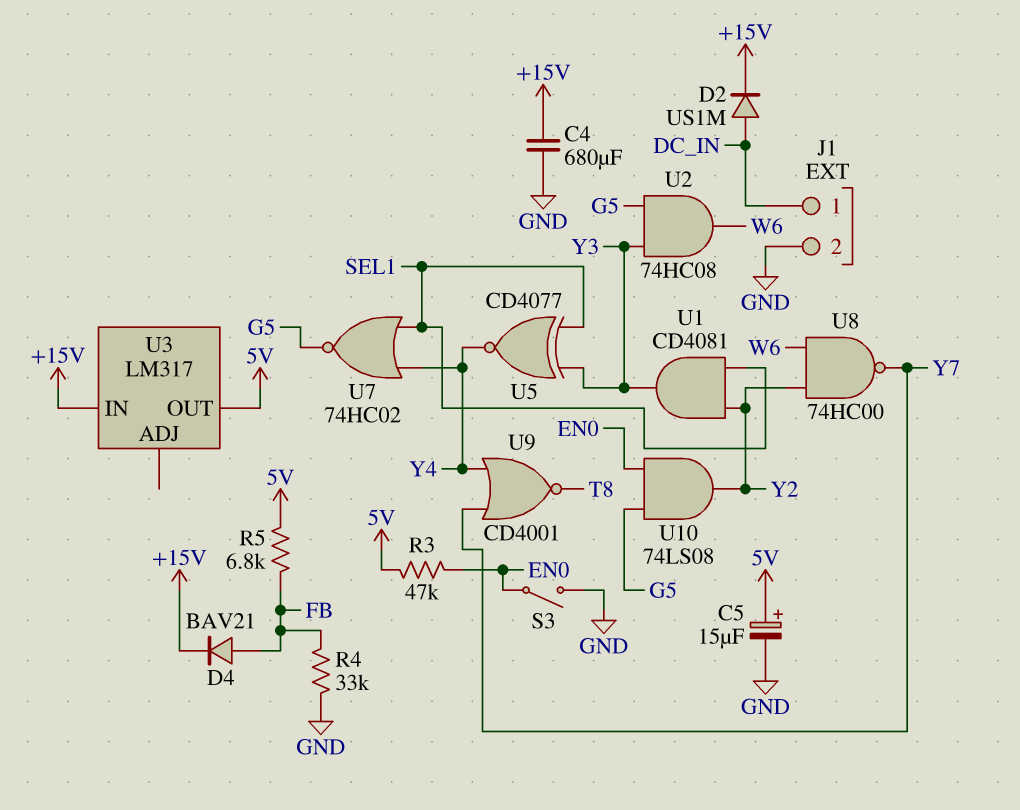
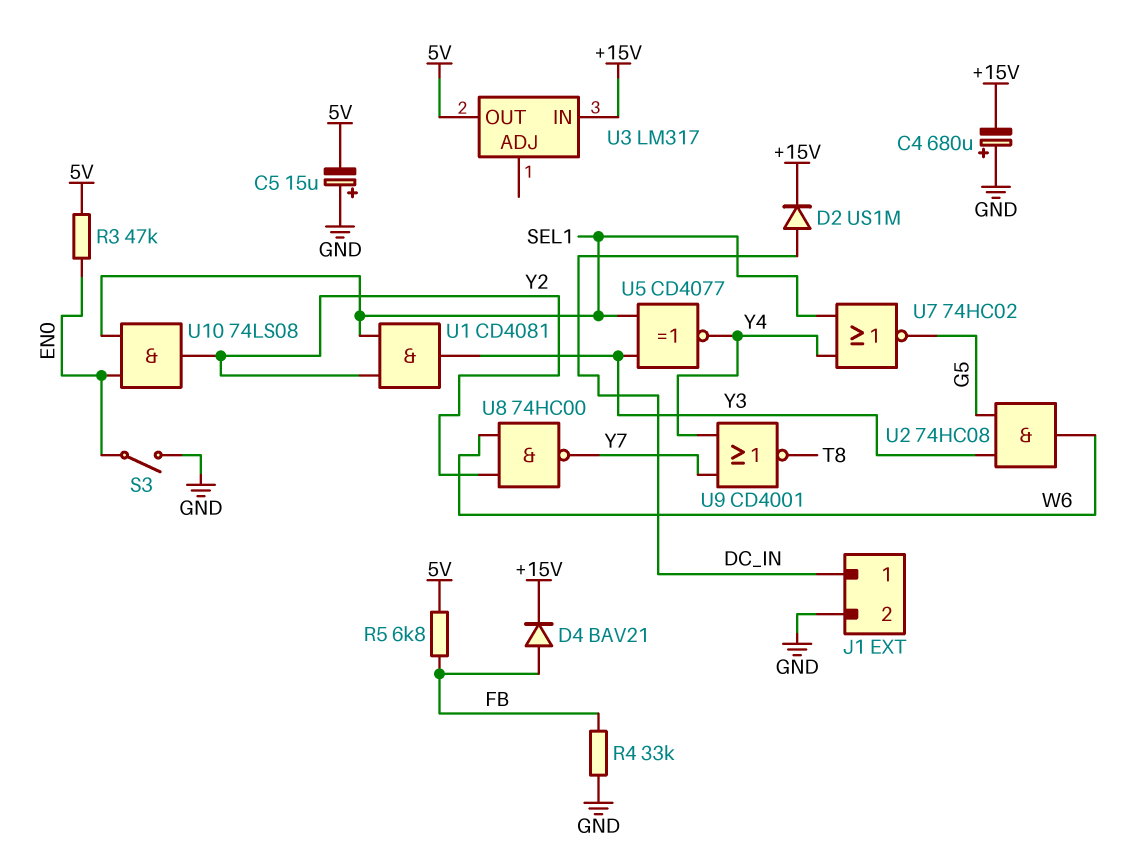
C4: 680uF (+15V, GND) -> 680uF (plus GND, minus +15V)
C5: 15uF (plus 5V, minus GND) -> 15uF (plus GND, minus 5V)
U10: AND 74LS08 (in EN0, in G5, out Y2) -> AND 74LS08 (in EN0, in SEL1, out Y2)

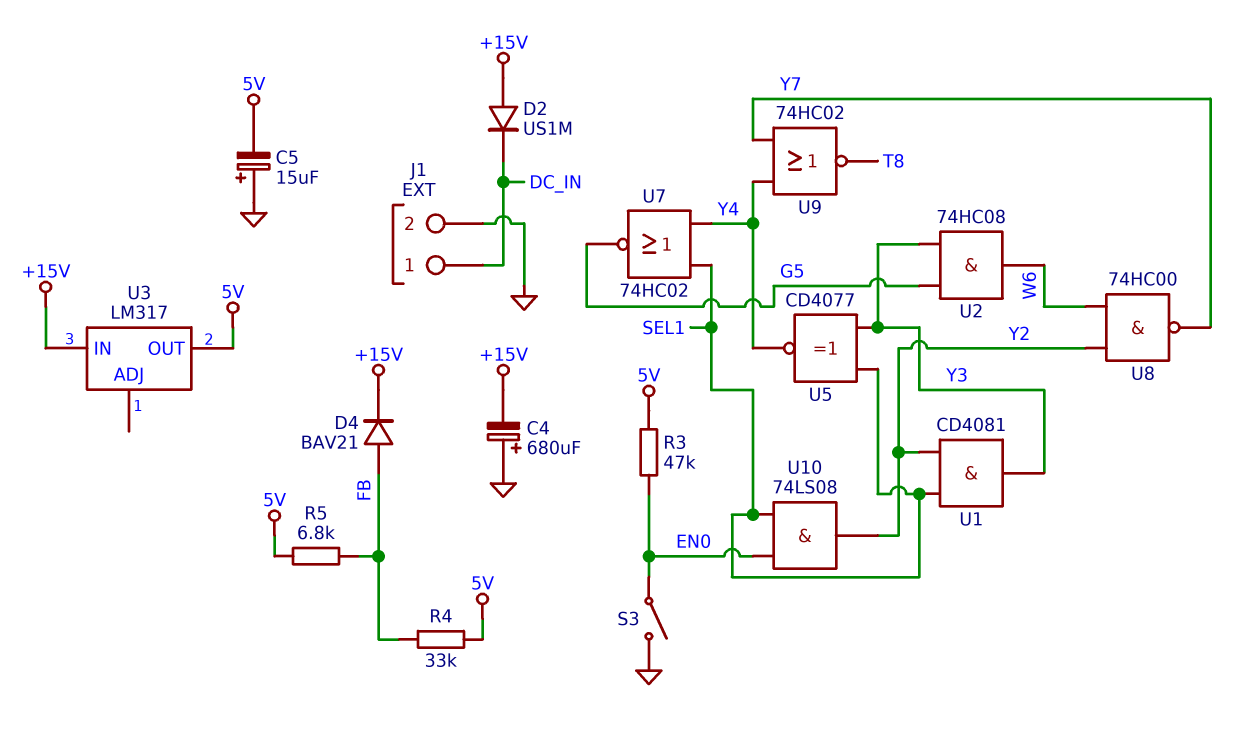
D2: diode US1M (A DC_IN, K +15V) -> diode US1M (A +15V, K DC_IN)
R4: 33k (FB, GND) -> 33k (5V, FB)
U9: NOR CD4001 (in Y4, in Y7, out T8) -> NOR 74HC02 (in Y4, in Y7, out T8)

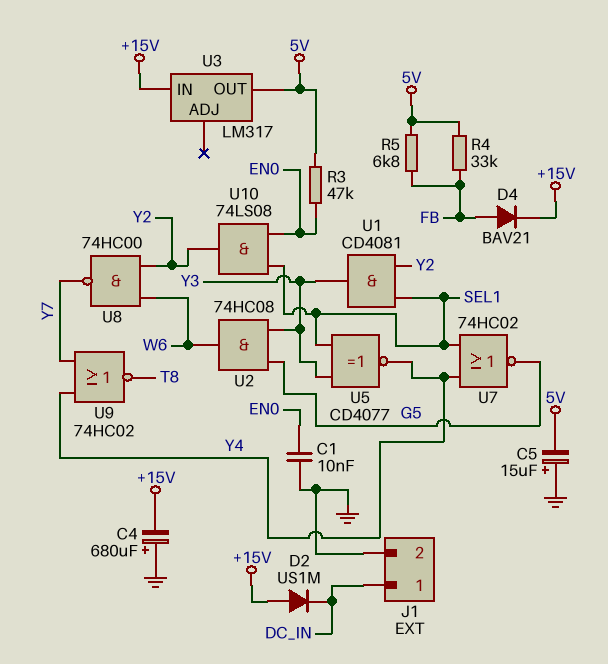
C1: none -> 10nF (EN0, GND)
S3: switch (EN0, GND) -> none

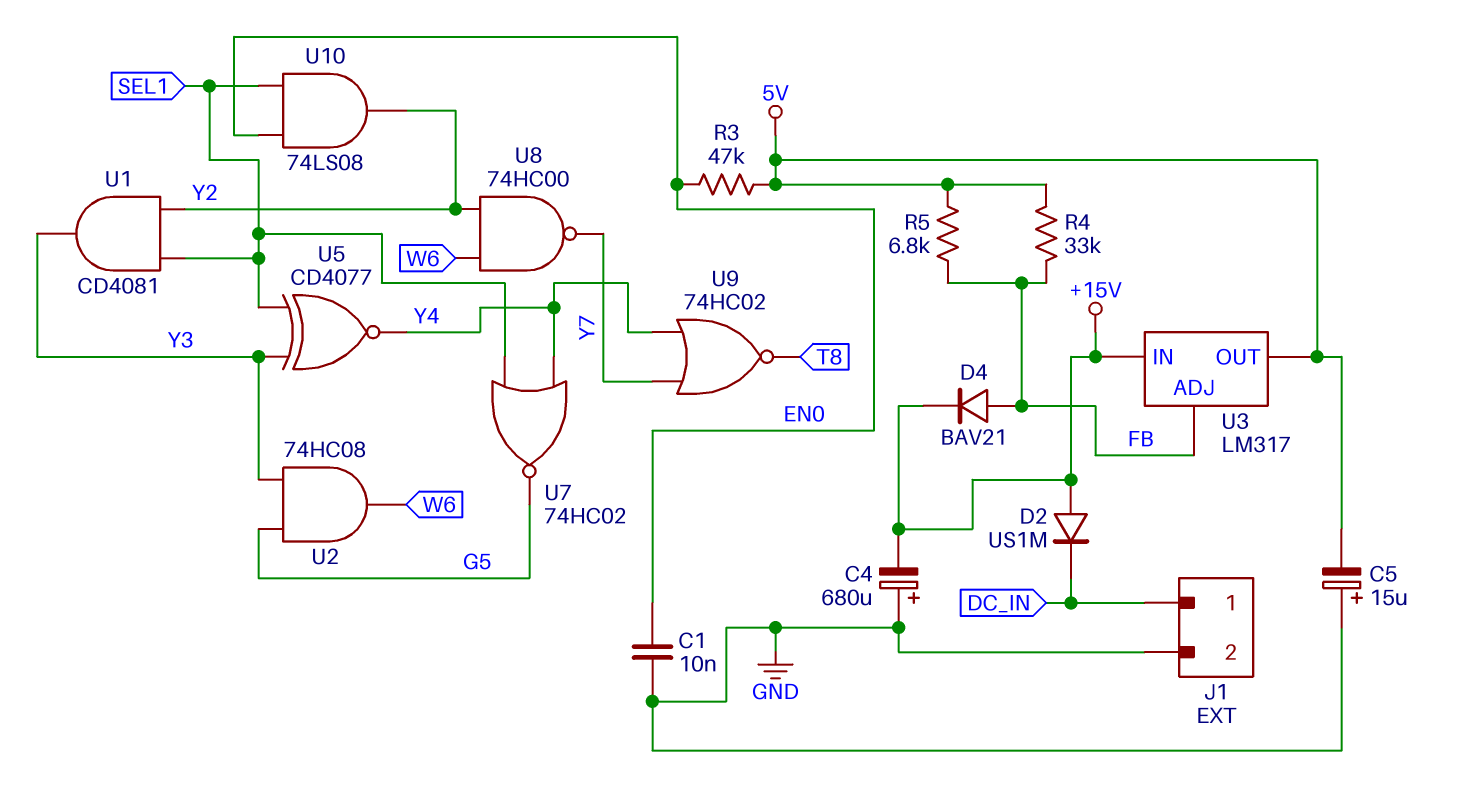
U3 pin ADJ: none -> FB

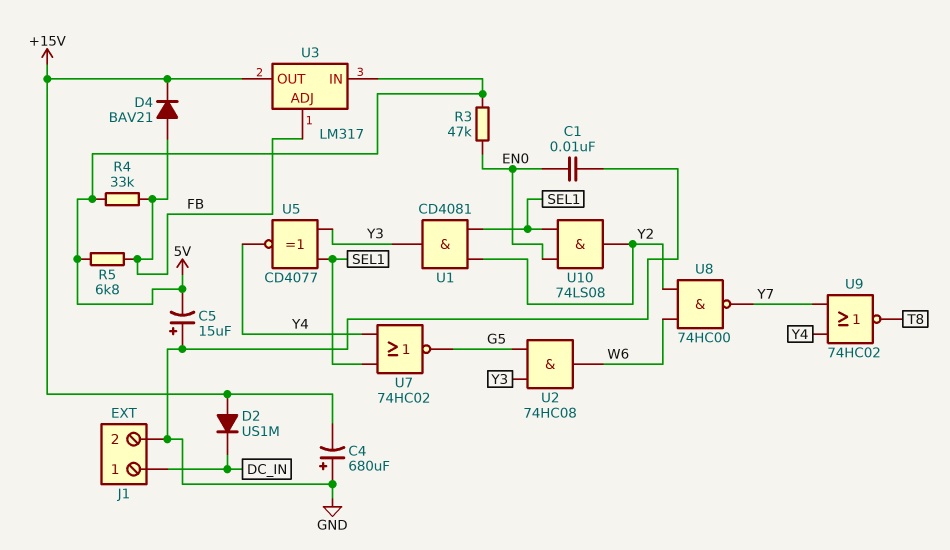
U3 pin IN: +15V -> 5V
U3 pin OUT: 5V -> +15V

